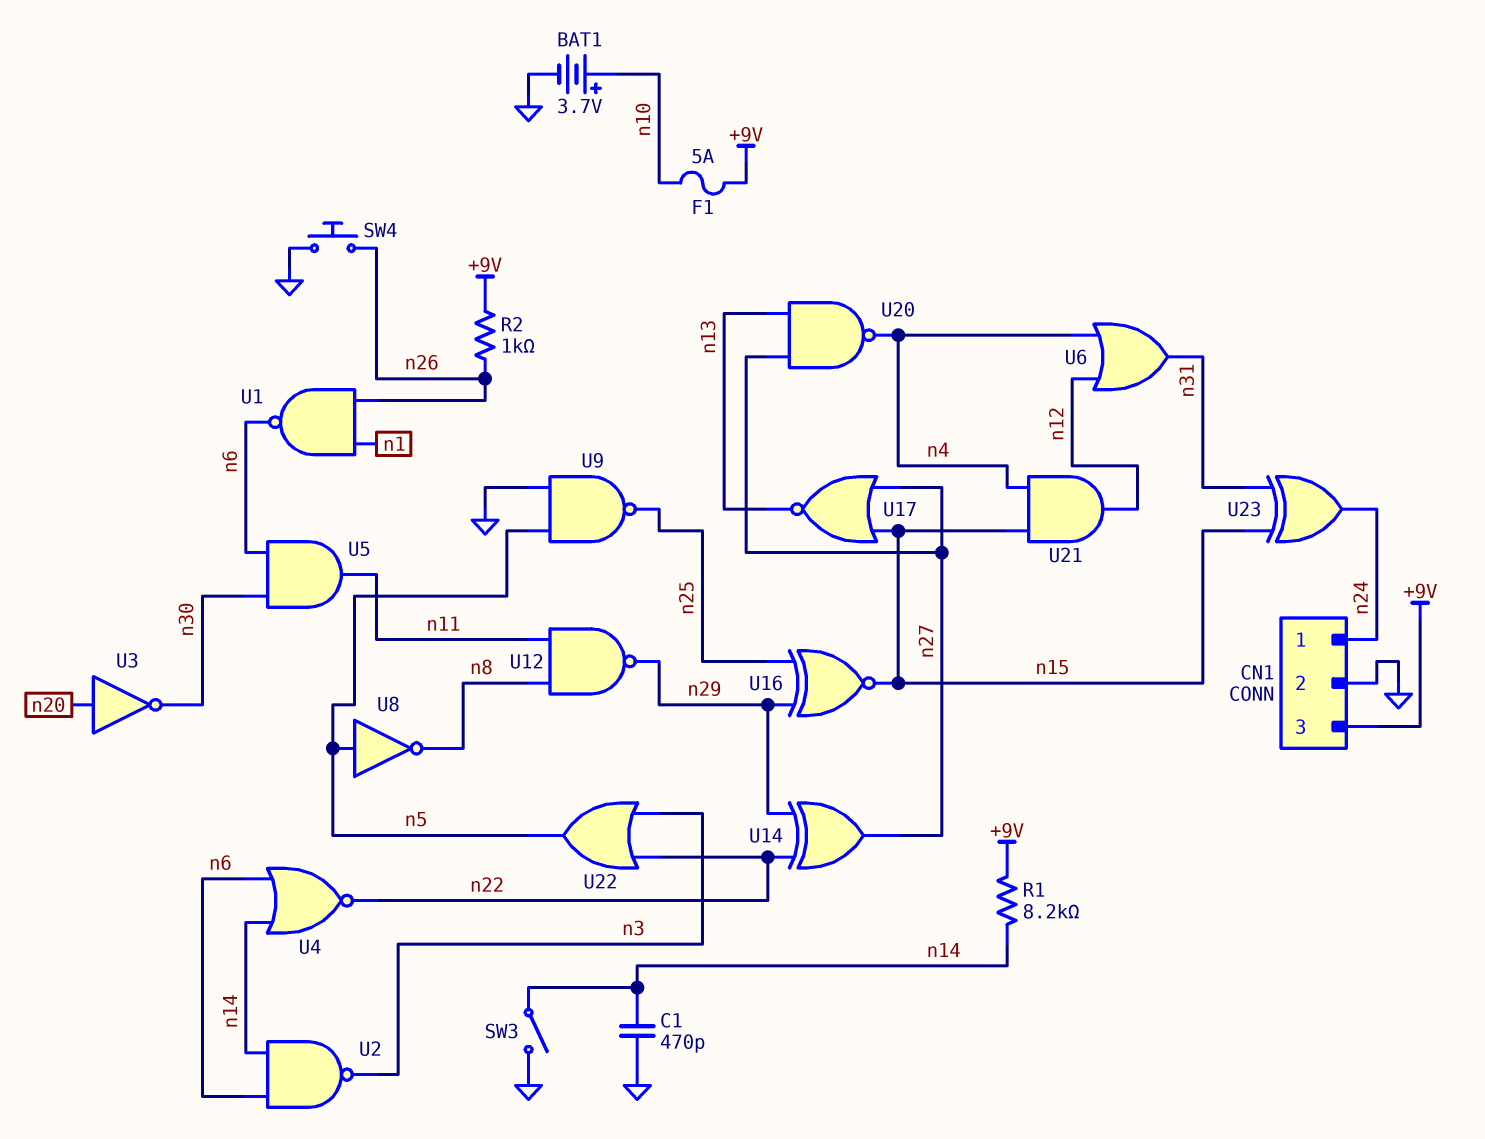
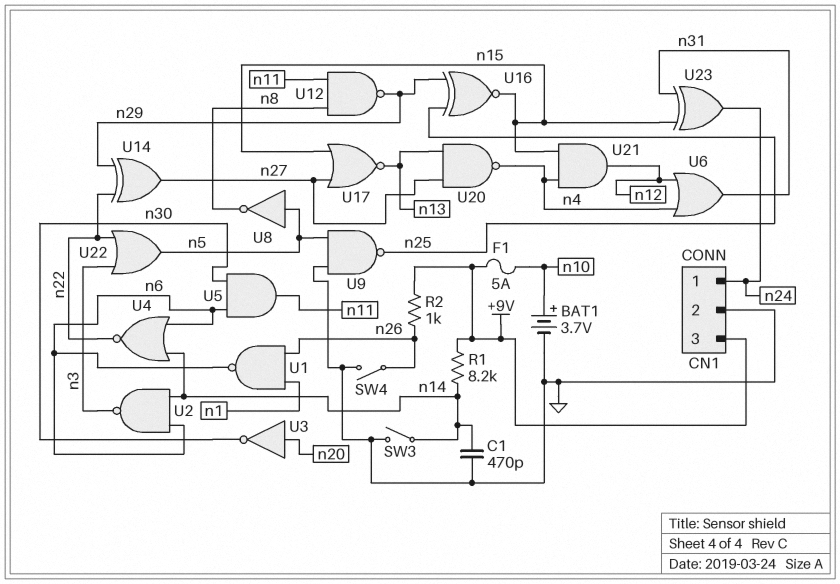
SW4: button (GND, n26) -> switch (GND, n26)

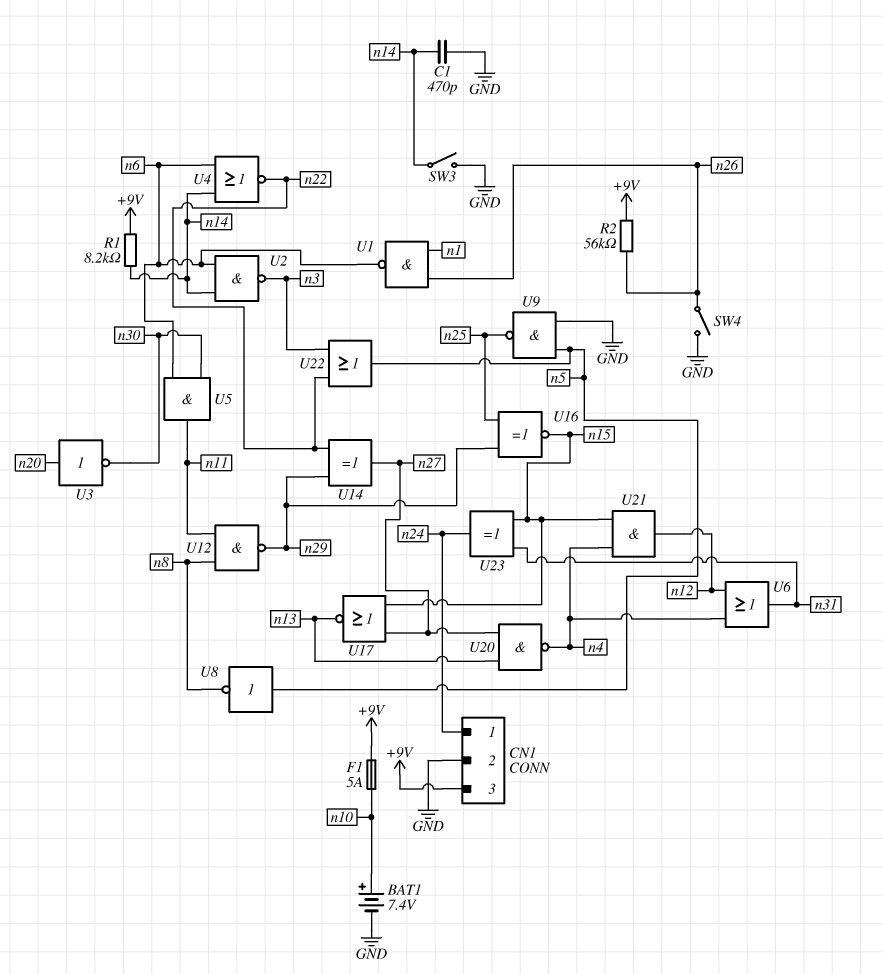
BAT1: 3.7V (plus n10, minus GND) -> 7.4V (plus n10, minus GND)
R2: 1k (+9V, n26) -> 56k (+9V, n26)

